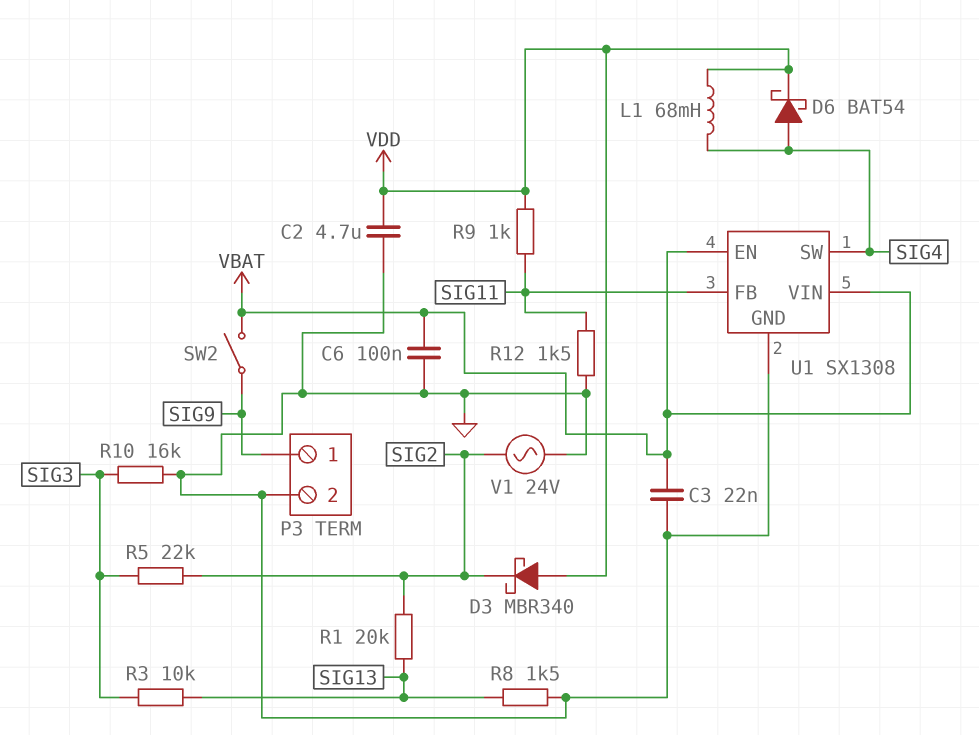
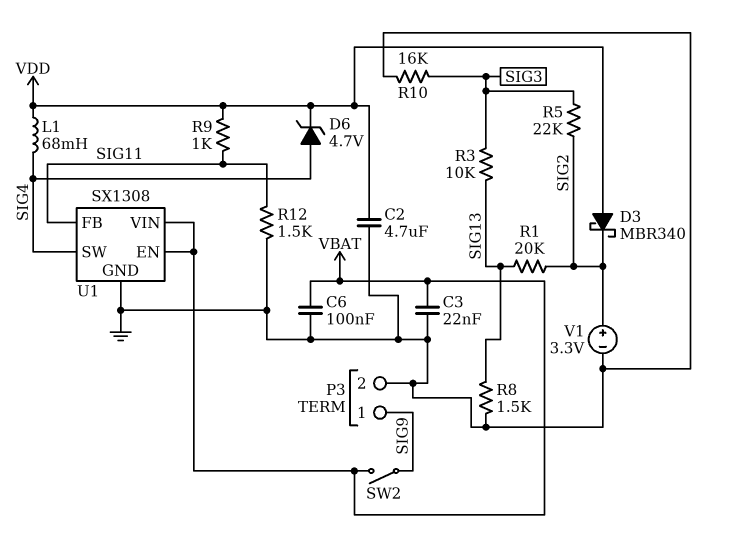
D6: schottky BAT54 (A SIG4, K VDD) -> zener 4.7V (A SIG4, K VDD)
V1: AC 24V (GND, SIG2) -> 3.3V (plus SIG2, minus GND)

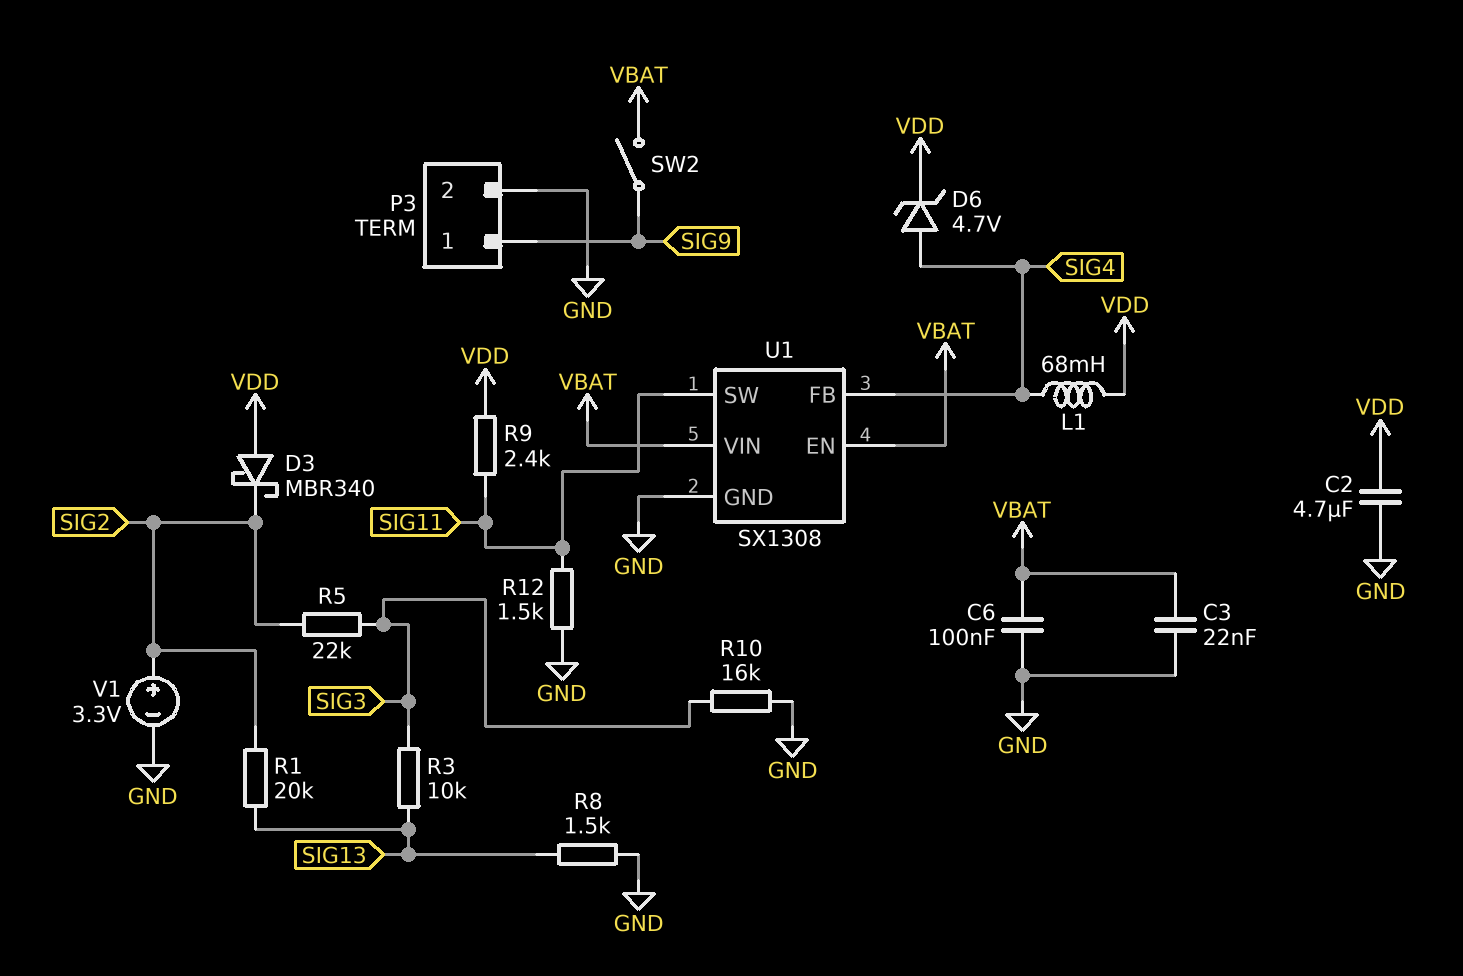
R9: 1k (SIG11, VDD) -> 2.4k (SIG11, VDD)
U1 pin FB: SIG11 -> SIG4
U1 pin SW: SIG4 -> SIG11

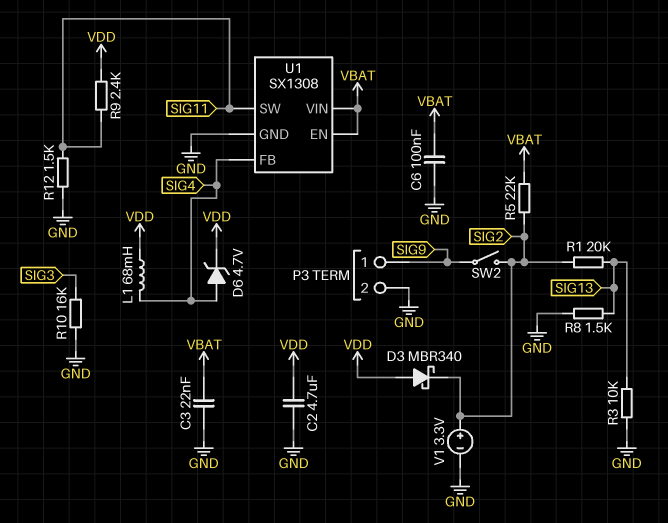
R3: 10k (SIG3, SIG13) -> 10k (GND, SIG13)
R5: 22k (SIG2, SIG3) -> 22k (SIG2, VBAT)
SW2: switch (SIG9, VBAT) -> switch (SIG2, SIG9)

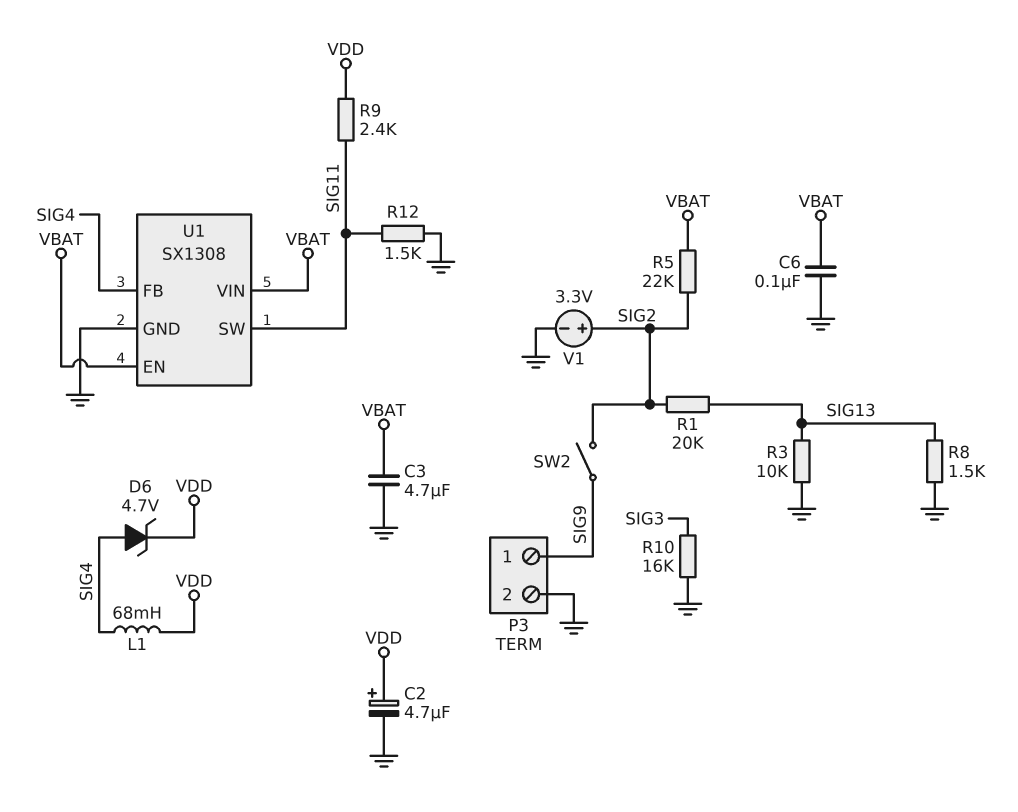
C2: 4.7uF (GND, VDD) -> 4.7uF (plus VDD, minus GND)
C3: 22nF (GND, VBAT) -> 4.7uF (GND, VBAT)
D3: schottky MBR340 (A VDD, K SIG2) -> none

